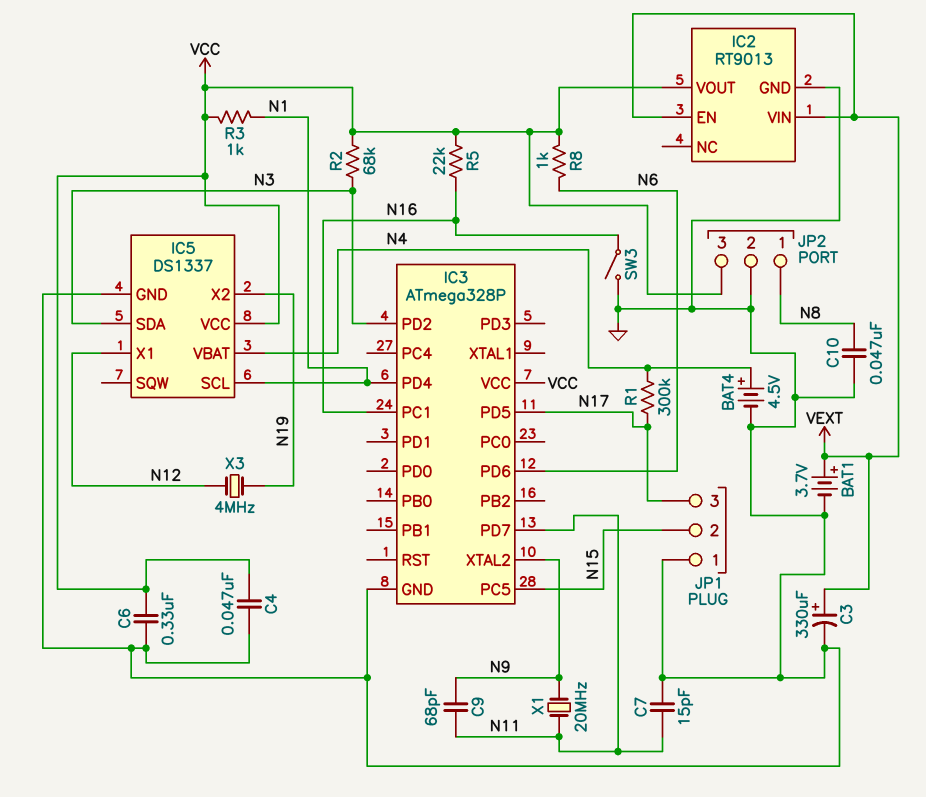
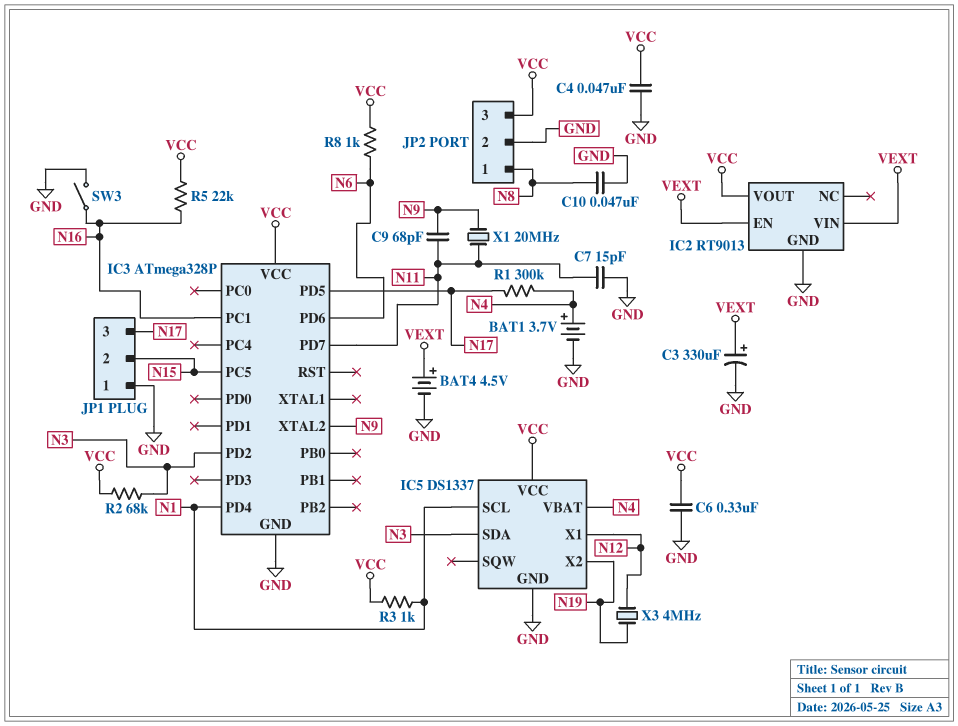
BAT1: 3.7V (plus VEXT, minus GND) -> 3.7V (plus N4, minus GND)
BAT4: 4.5V (plus N4, minus GND) -> 4.5V (plus VEXT, minus GND)

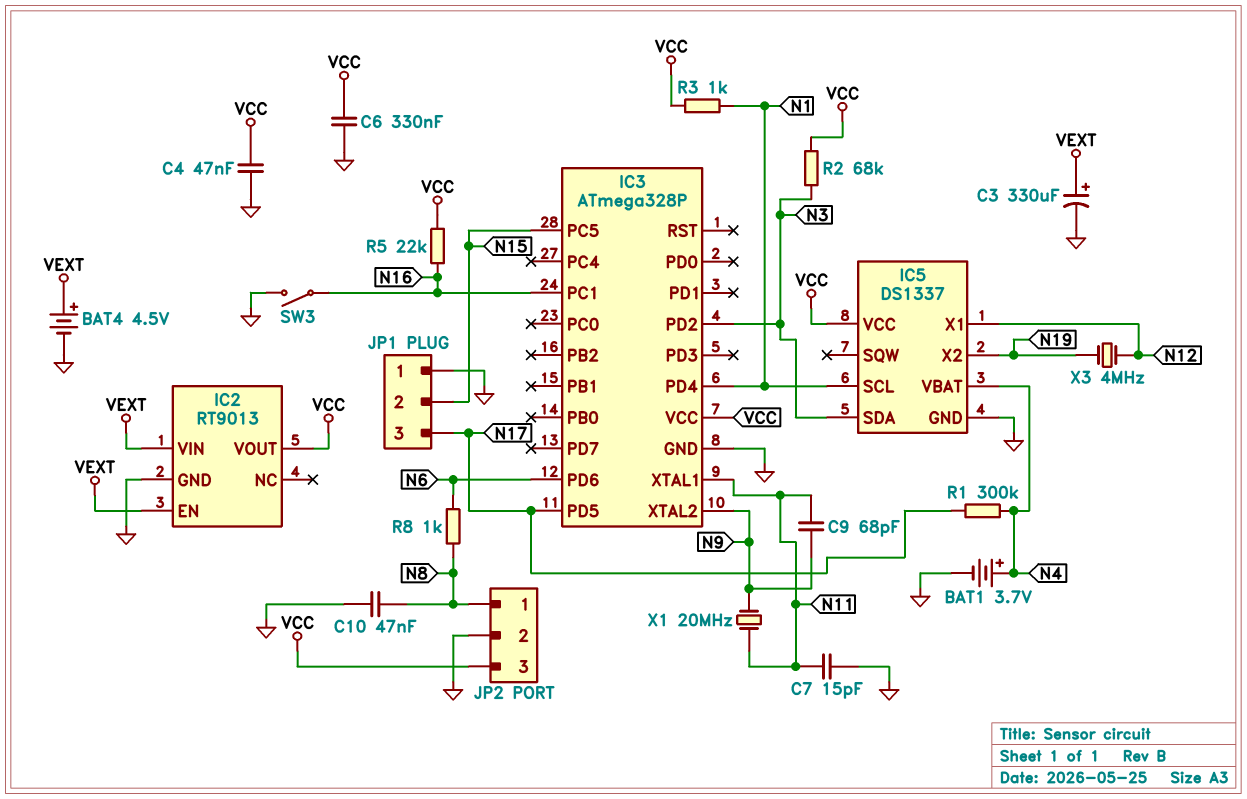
IC3 pin PD7: N11 -> none
IC3 pin XTAL1: none -> N11
R8: 1k (N6, VCC) -> 1k (N6, N8)

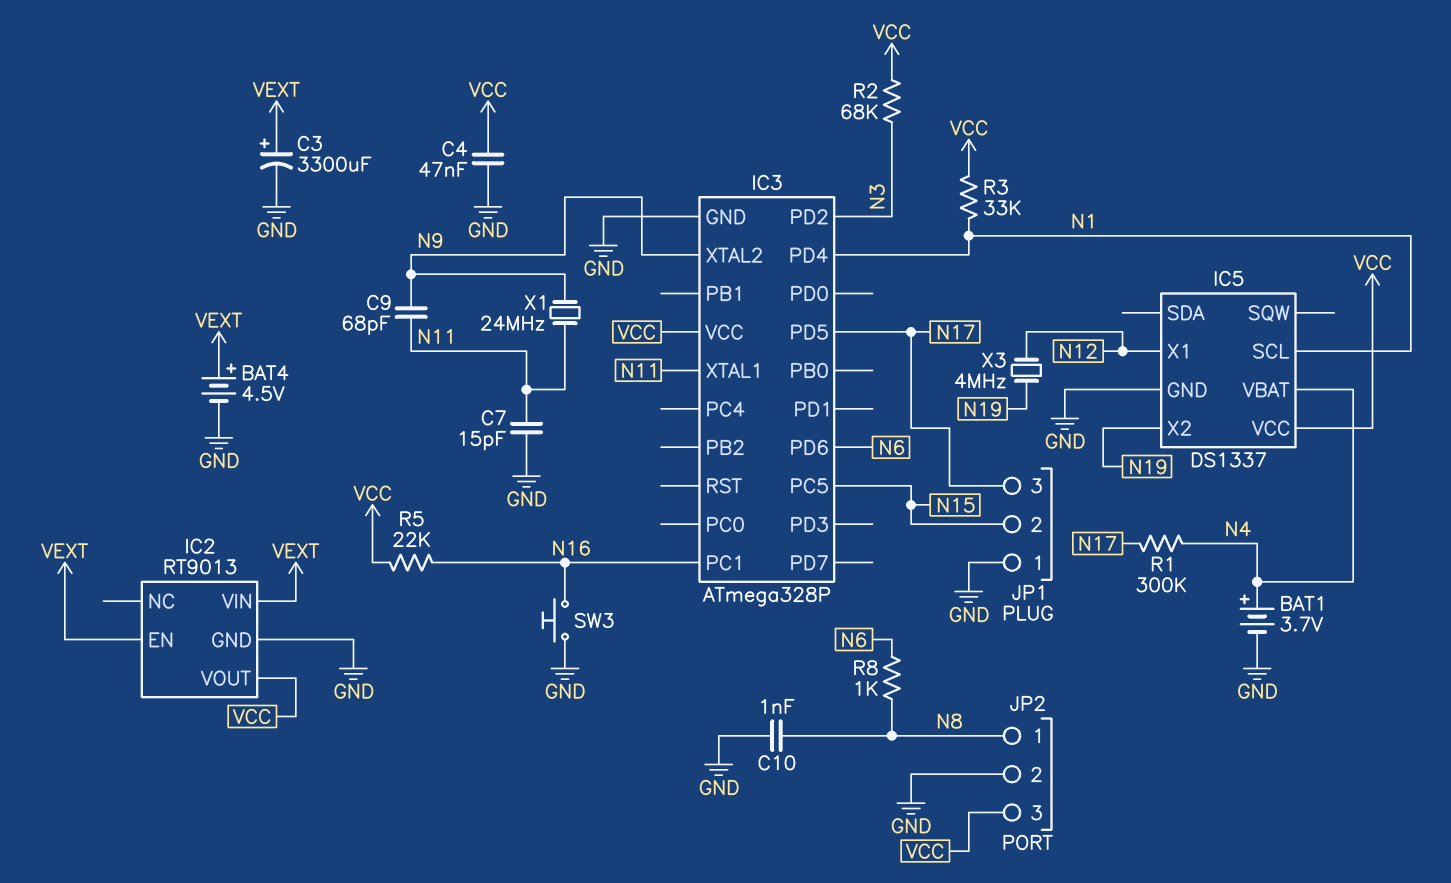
C3: 330uF (plus VEXT, minus GND) -> 3300uF (plus VEXT, minus GND)
C6: 330nF (GND, VCC) -> none
C10: 47nF (GND, N8) -> 1nF (GND, N8)
IC5 pin SDA: N3 -> none
R3: 1k (N1, VCC) -> 33k (N1, VCC)
SW3: switch (GND, N16) -> button (GND, N16)
X1: 20MHz (N9, N11) -> 24MHz (N9, N11)

